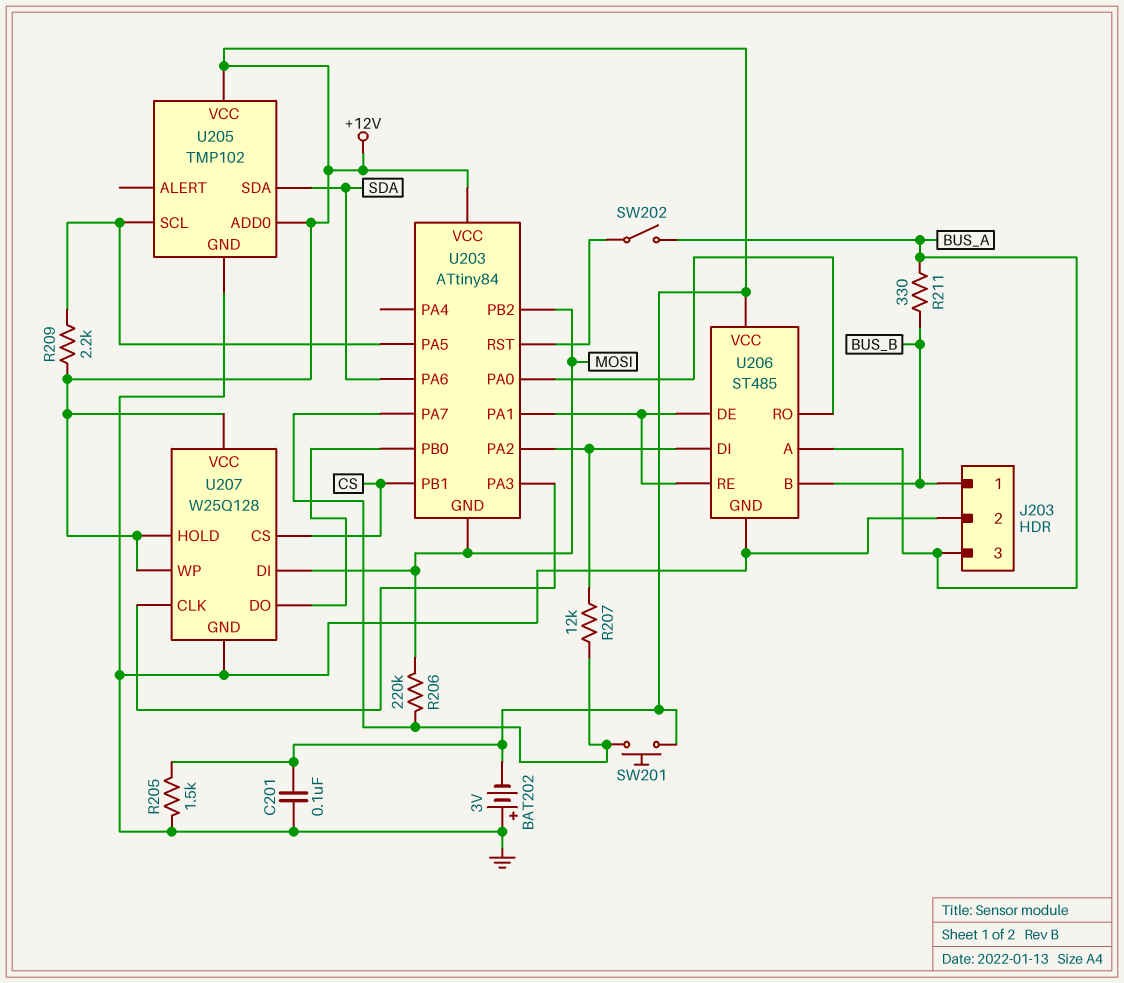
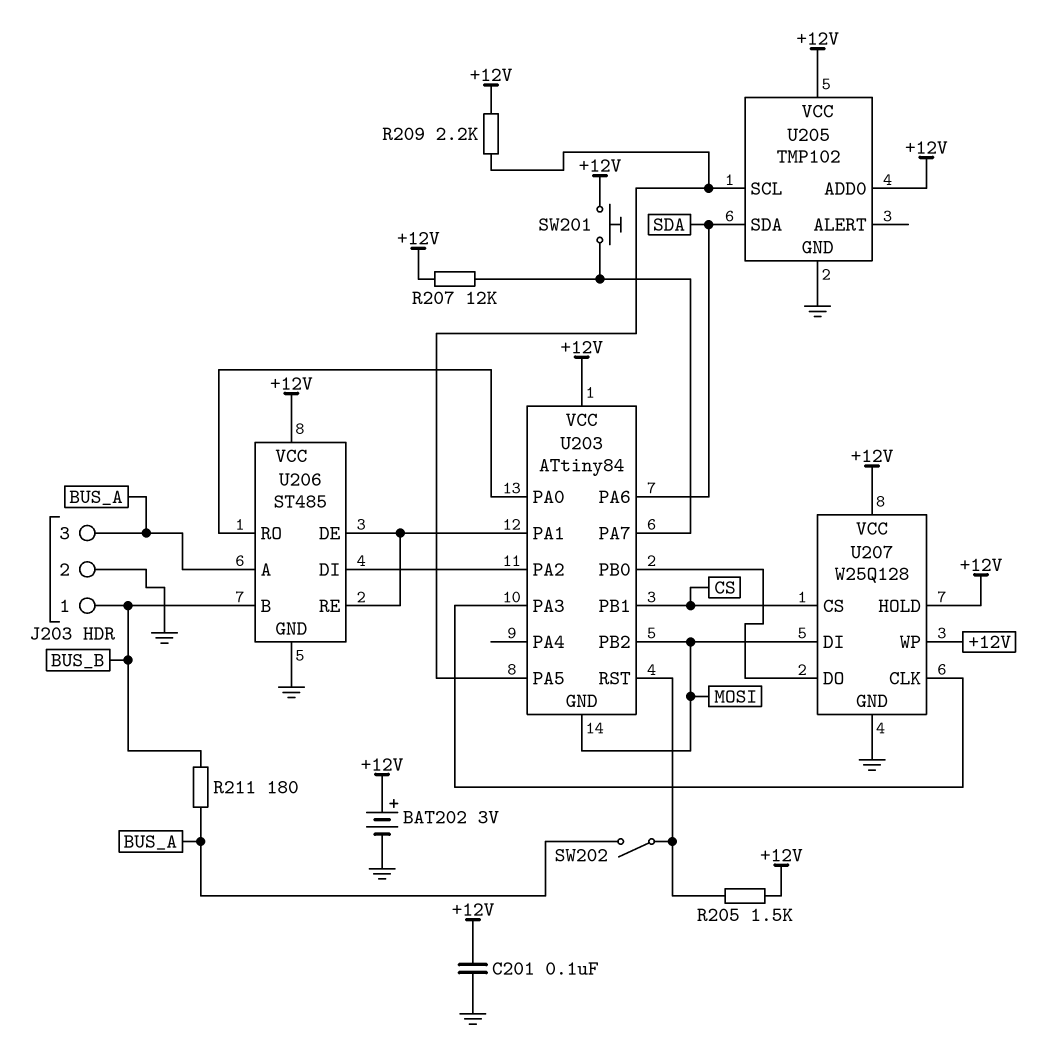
BAT202: 3V (plus GND, minus +12V) -> 3V (plus +12V, minus GND)
R205: 1.5k (+12V, GND) -> 1.5k (+12V, U203/RST)
R206: 220k (MOSI, U203/PA7) -> none
R207: 12k (U203/PA2, U203/PA7) -> 12k (+12V, U203/PA7)
R211: 330 (BUS_A, BUS_B) -> 180 (BUS_A, BUS_B)

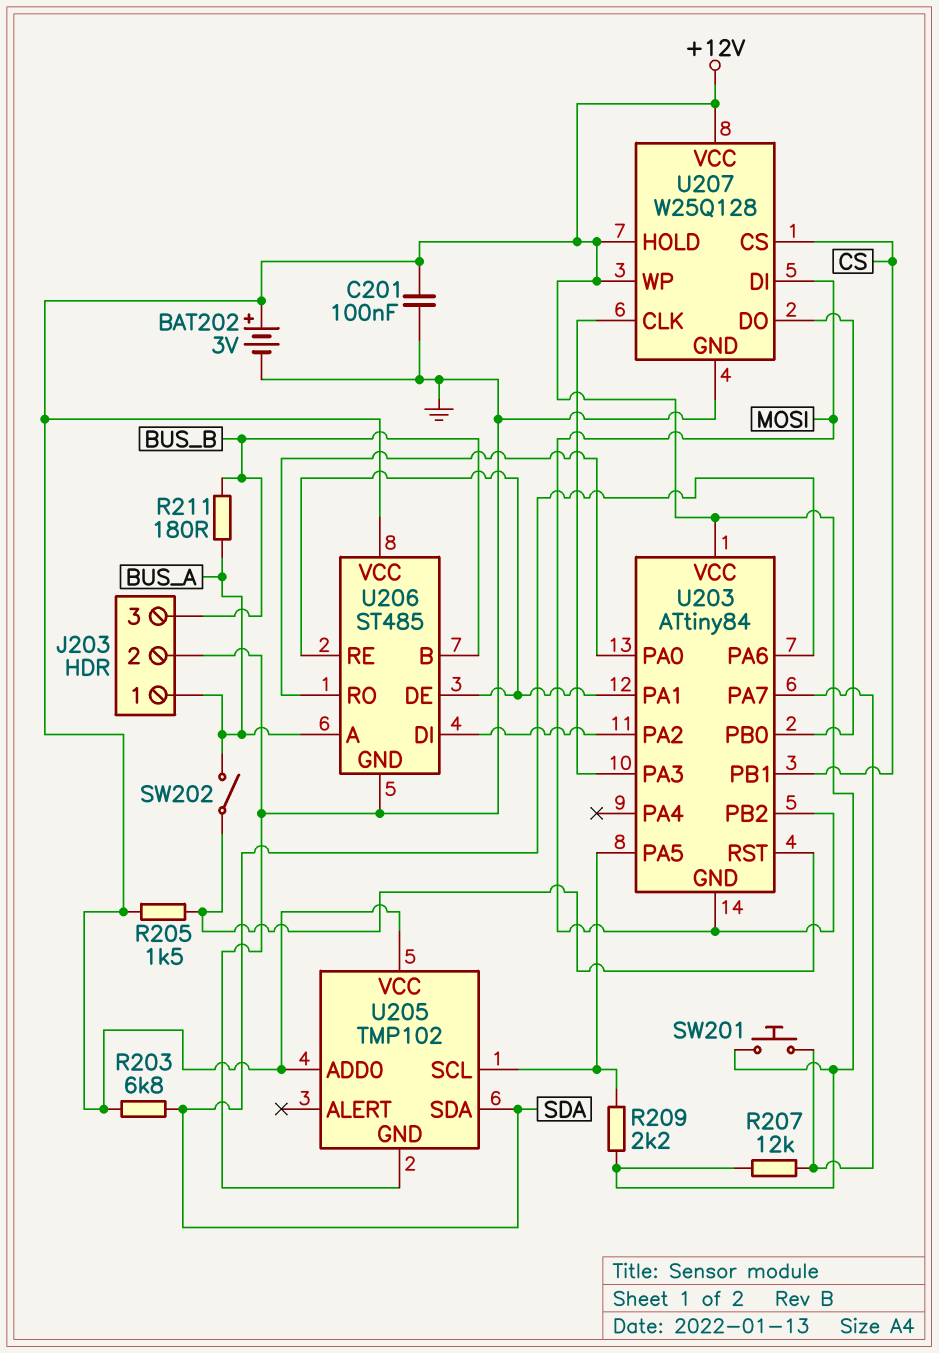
J203 pin 1: BUS_B -> BUS_A
J203 pin 3: BUS_A -> BUS_B
R203: none -> 6.8k (+12V, SDA)

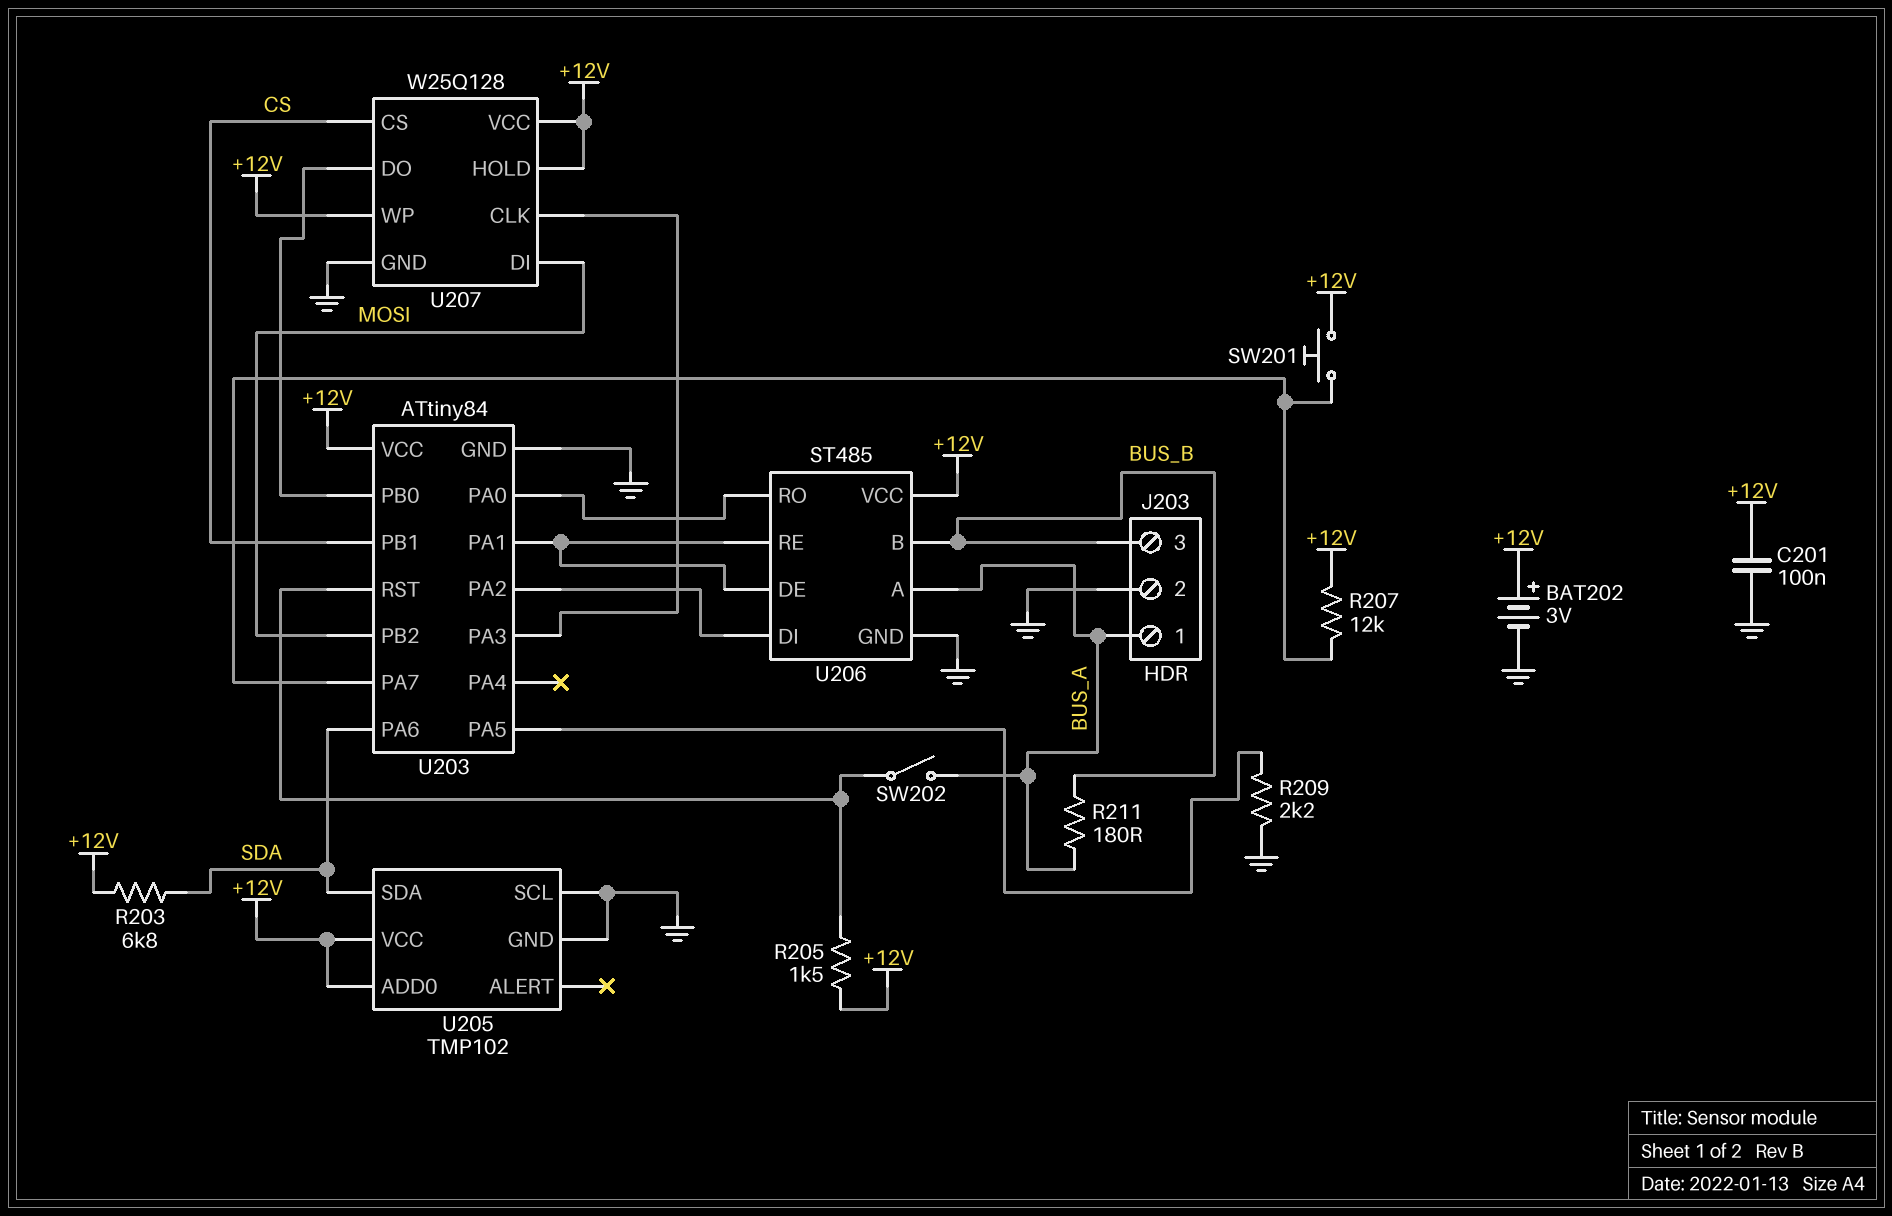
R209: 2.2k (+12V, U203/PA5) -> 2.2k (GND, U203/PA5)
U203 pin GND: MOSI -> GND
U205 pin SCL: U203/PA5 -> GND

